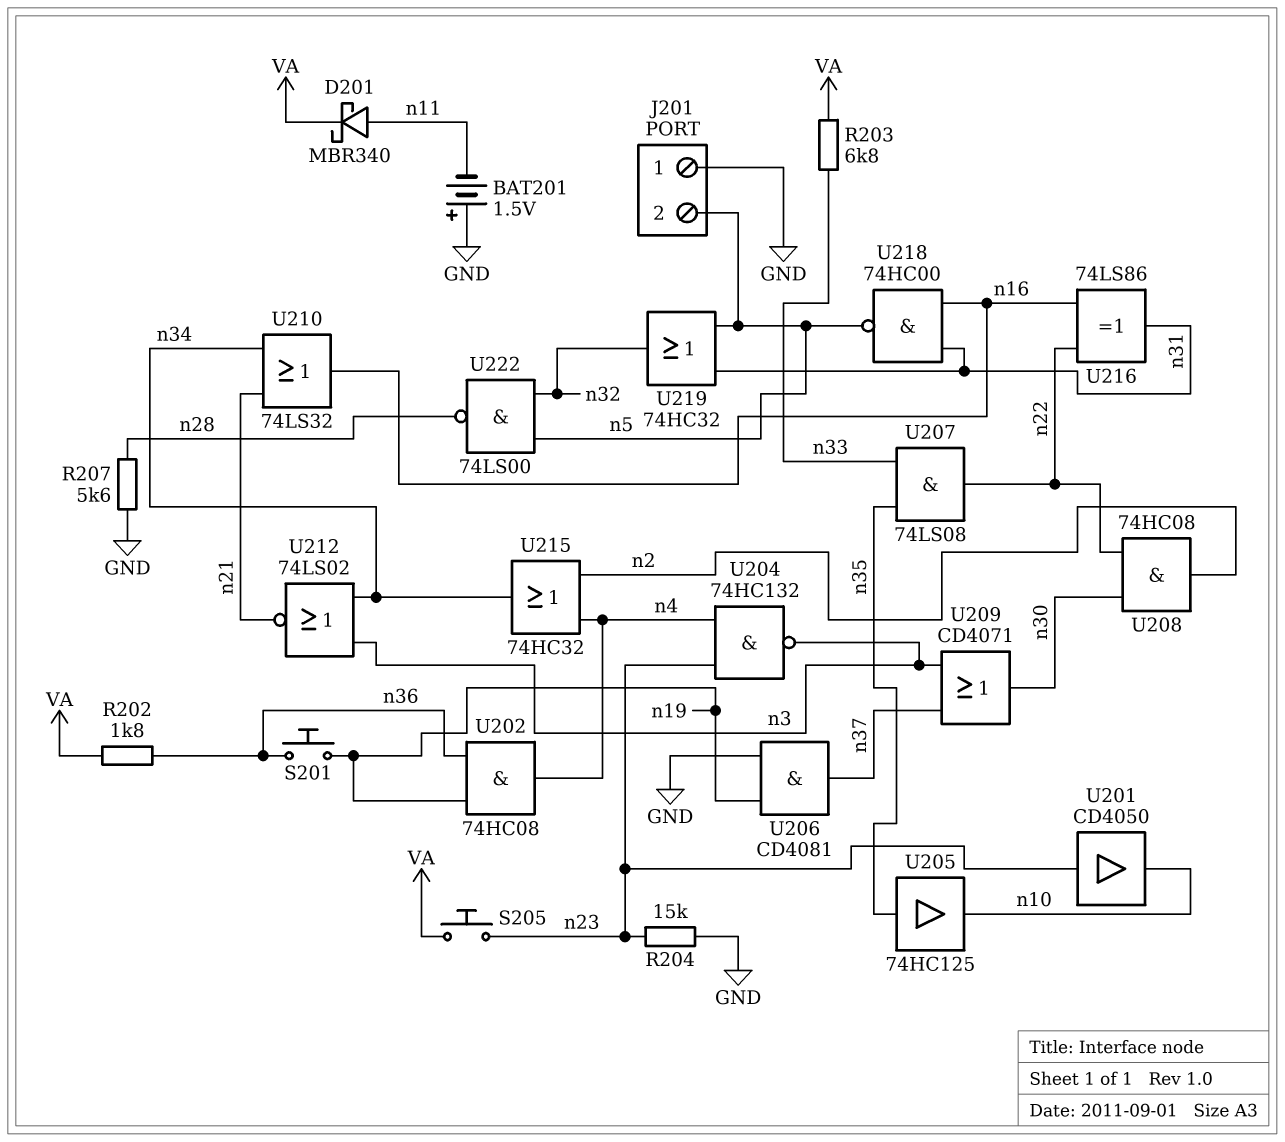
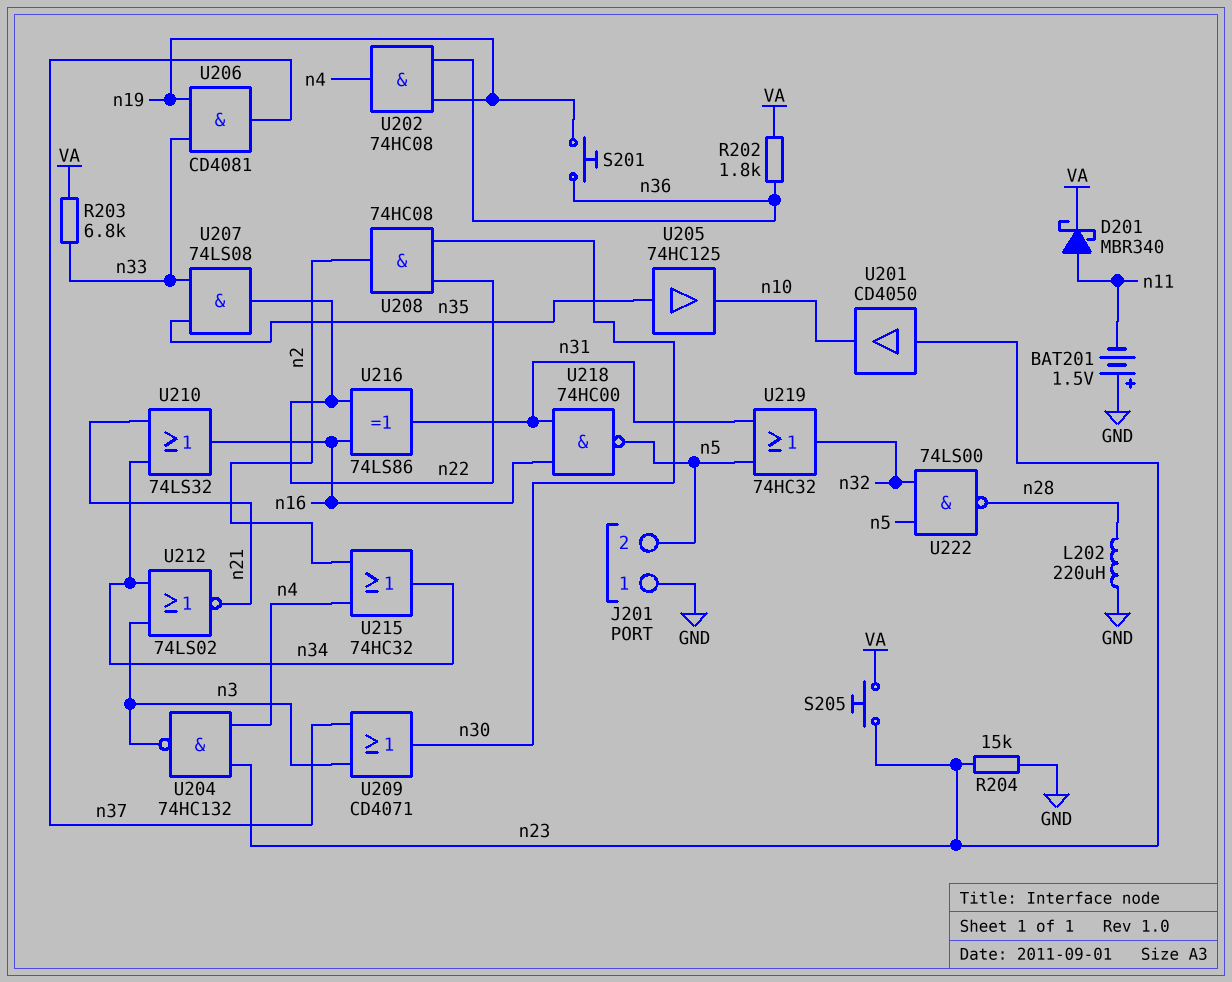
L202: none -> 220uH (GND, n28)
R207: 5.6k (GND, n28) -> none
U206: AND CD4081 (in GND, in n19, out n37) -> AND CD4081 (in n19, in n33, out n37)

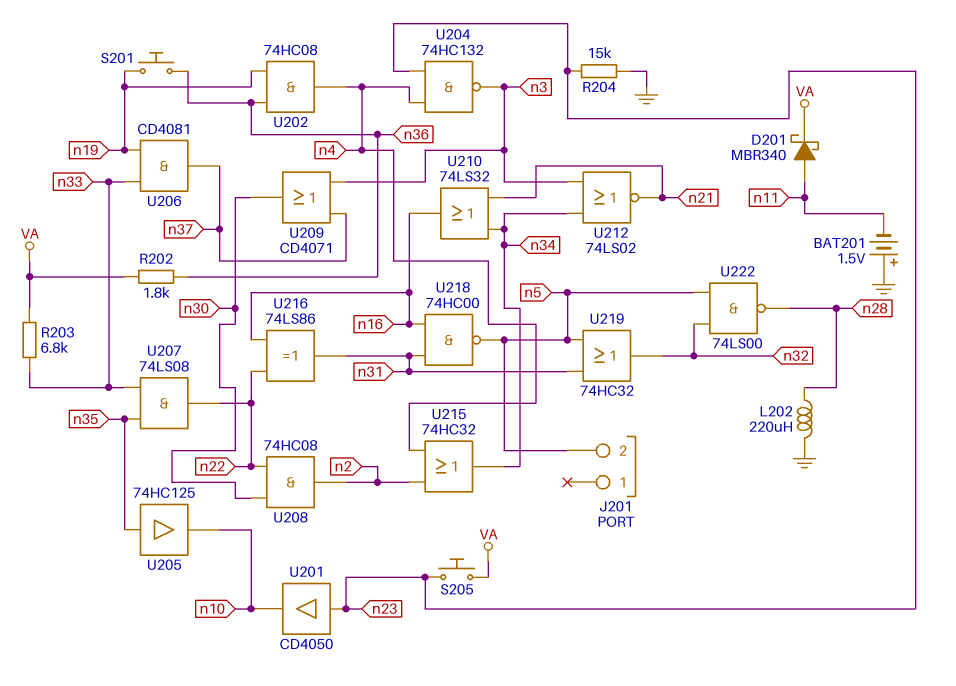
J201 pin 1: GND -> none

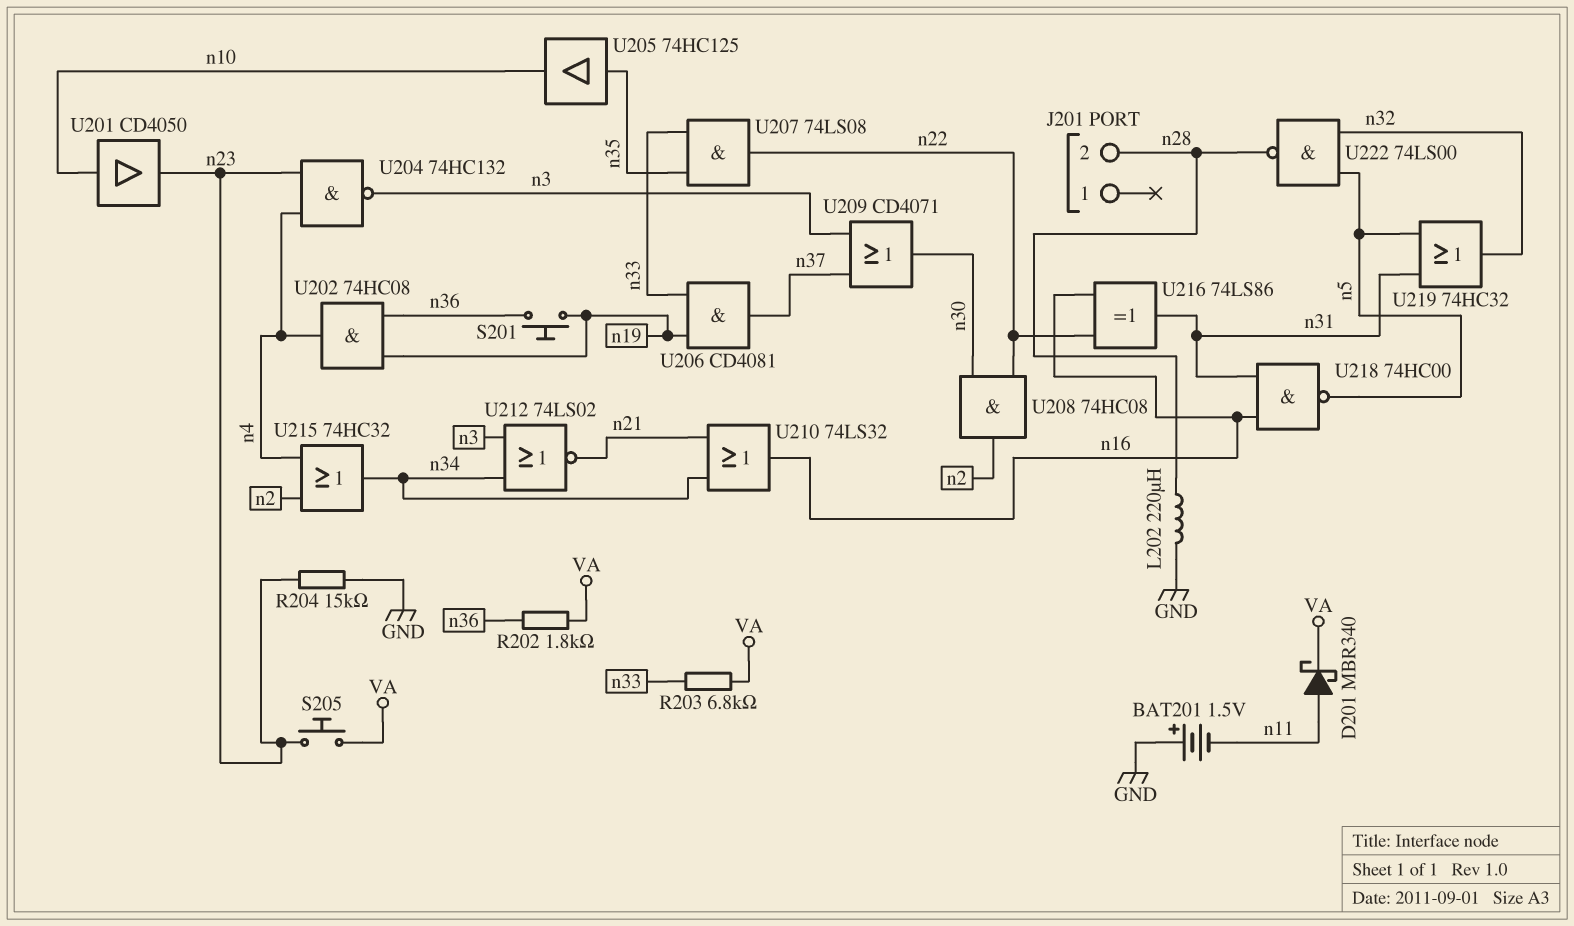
J201 pin 2: n5 -> n28
U201: buffer CD4050 (in n23, out n10) -> buffer CD4050 (in n10, out n23)

